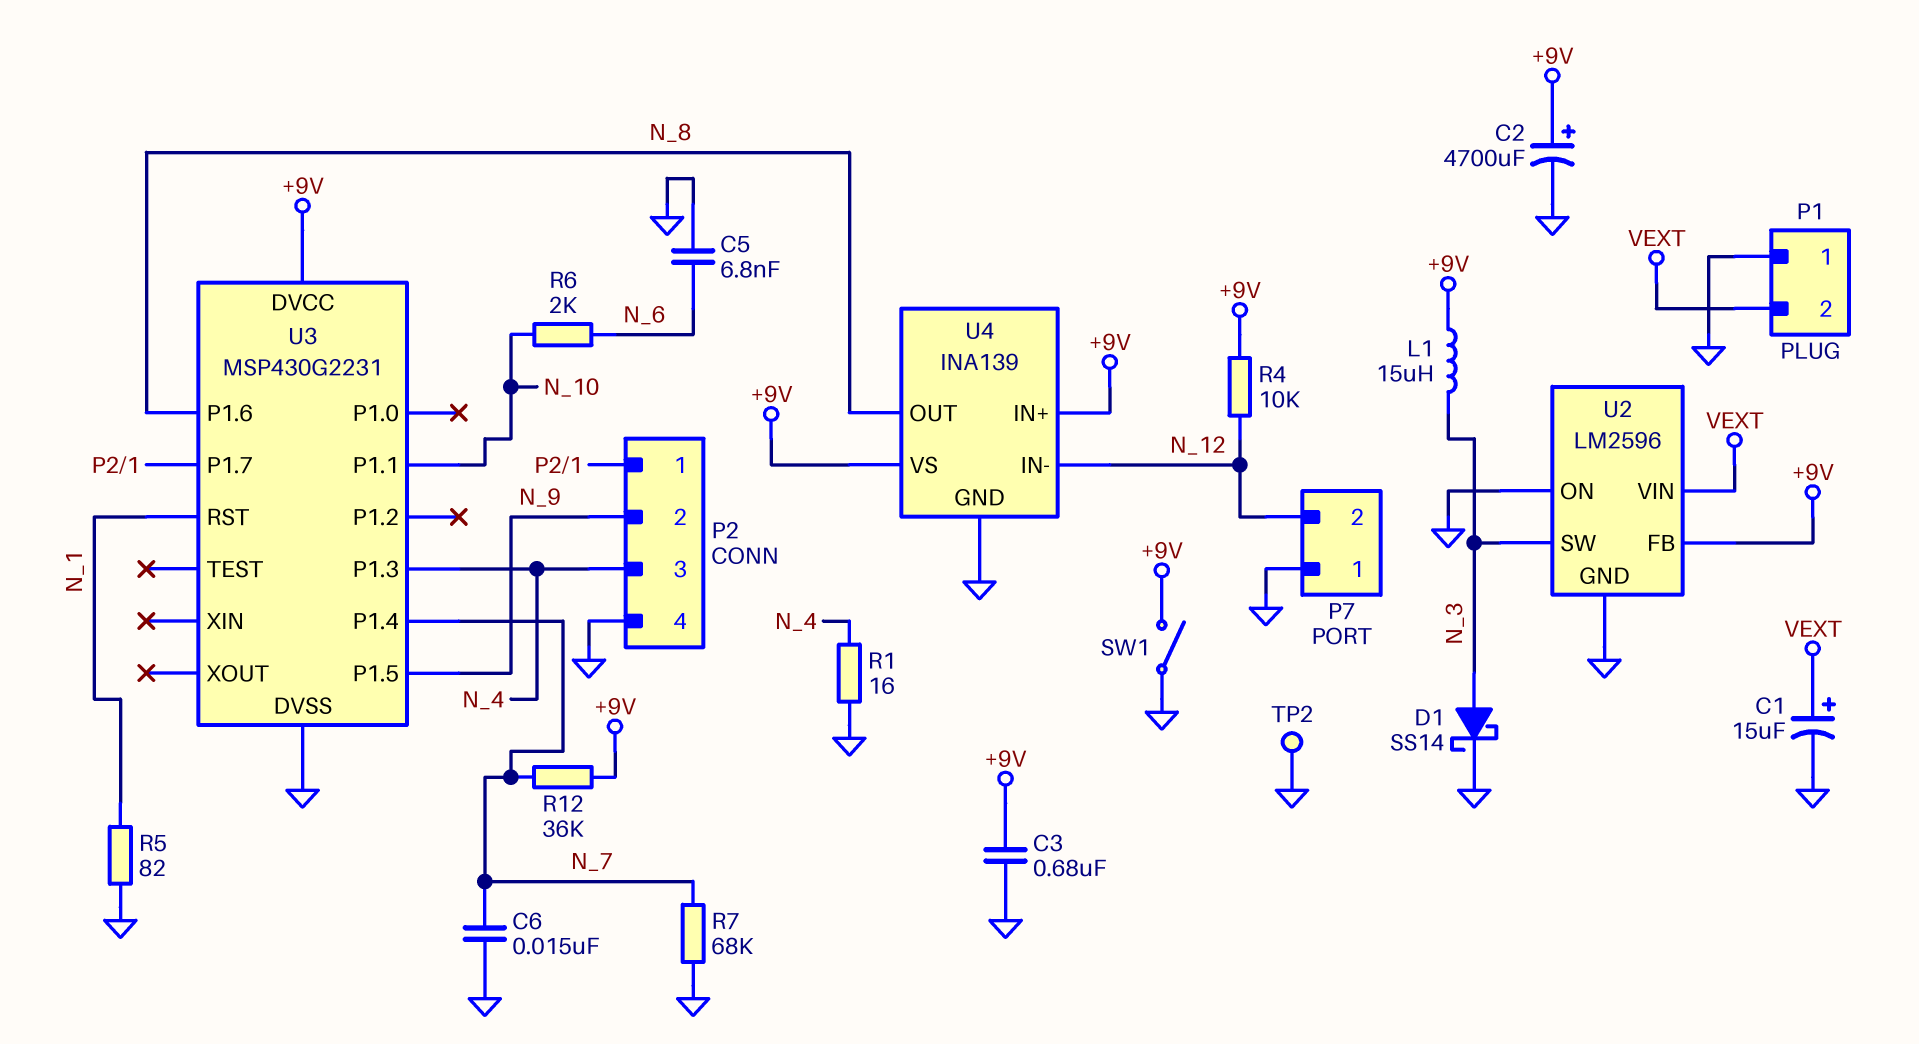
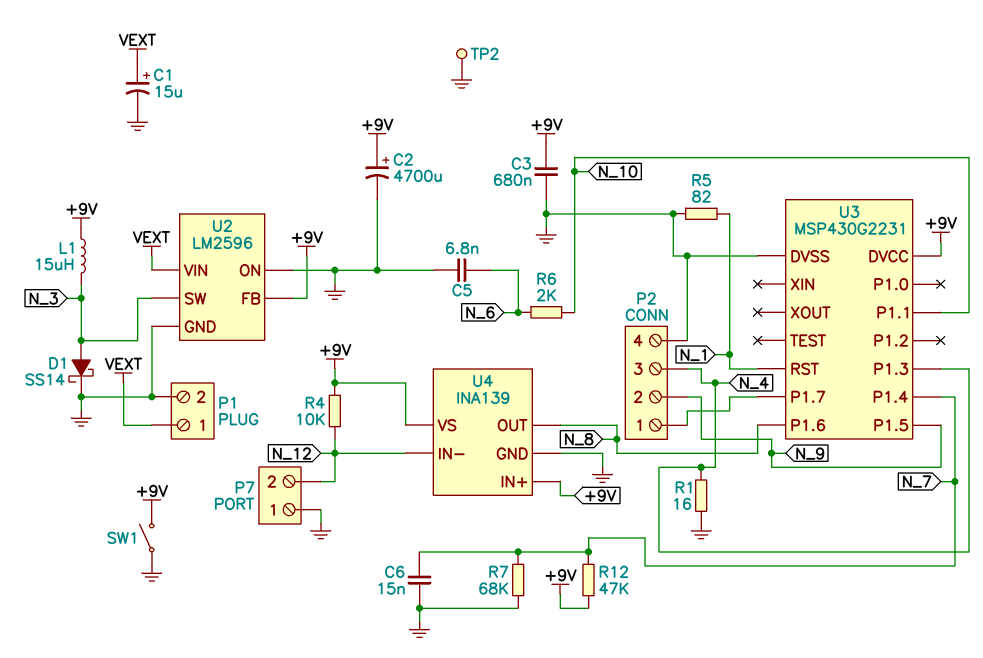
P1 pin 1: GND -> VEXT
P1 pin 2: VEXT -> GND
R12: 36k (+9V, N_7) -> 47k (+9V, N_7)

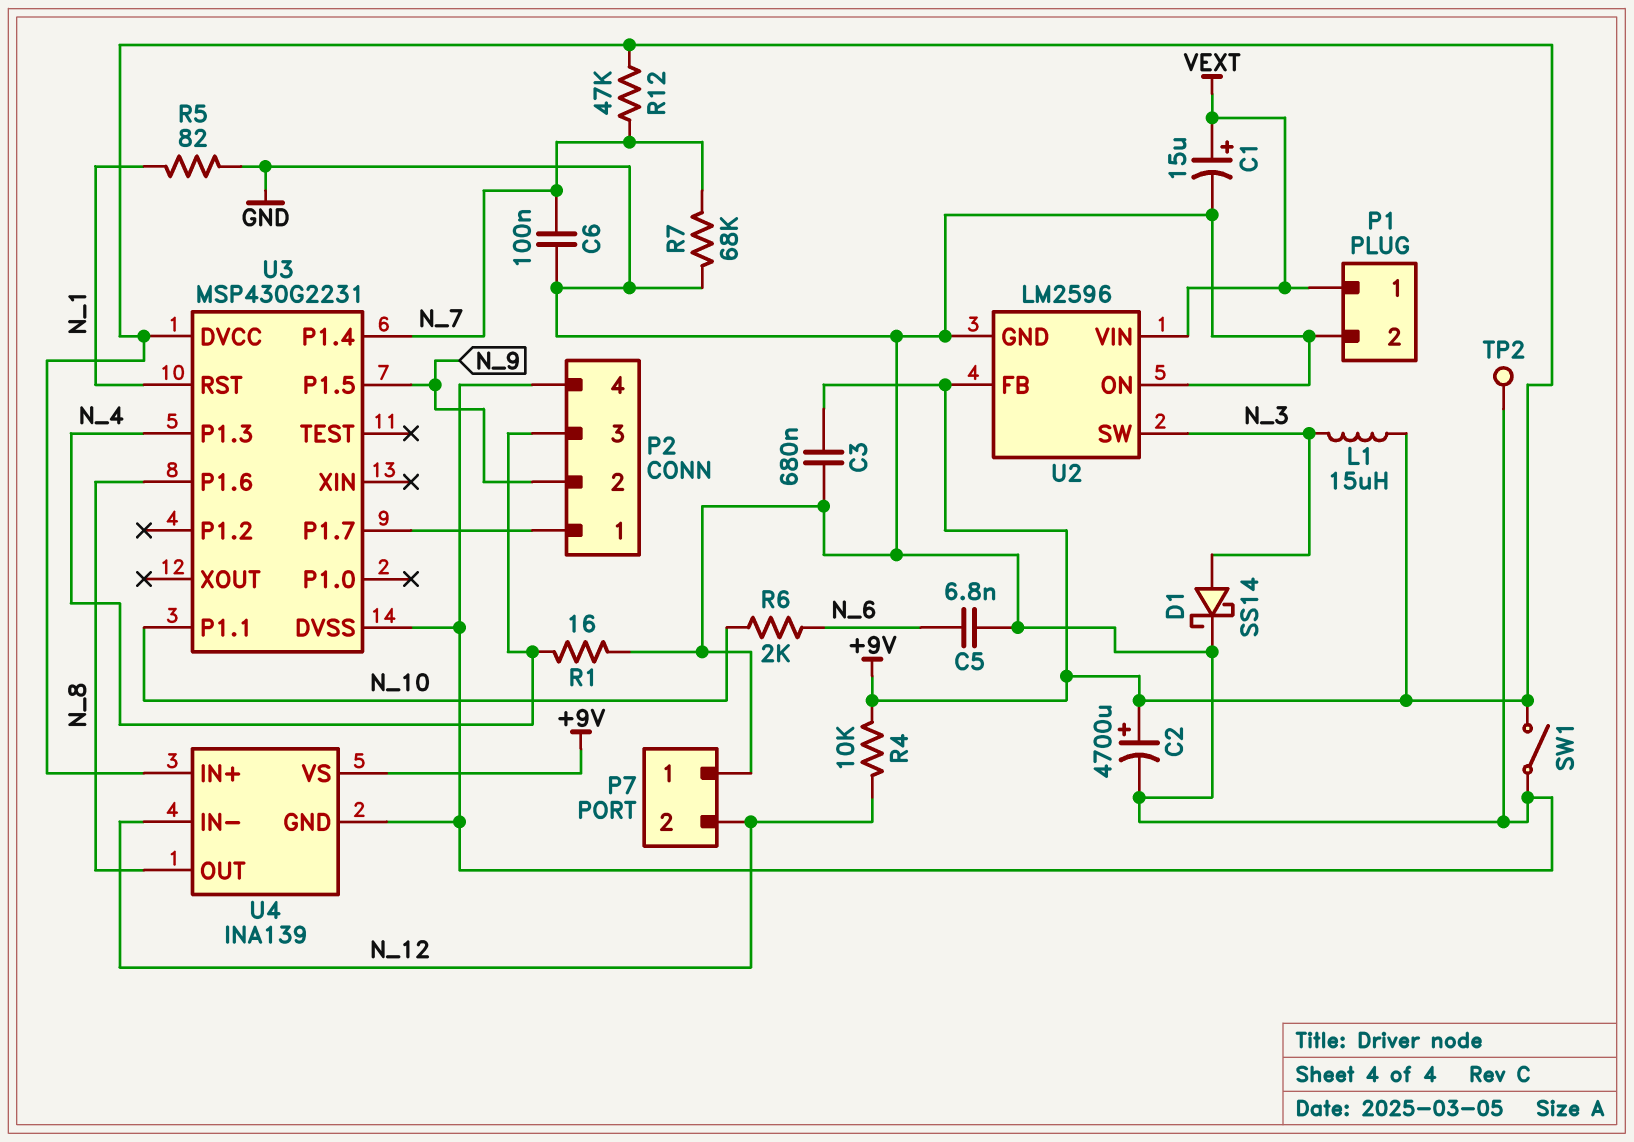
C6: 15nF (GND, N_7) -> 100nF (GND, N_7)

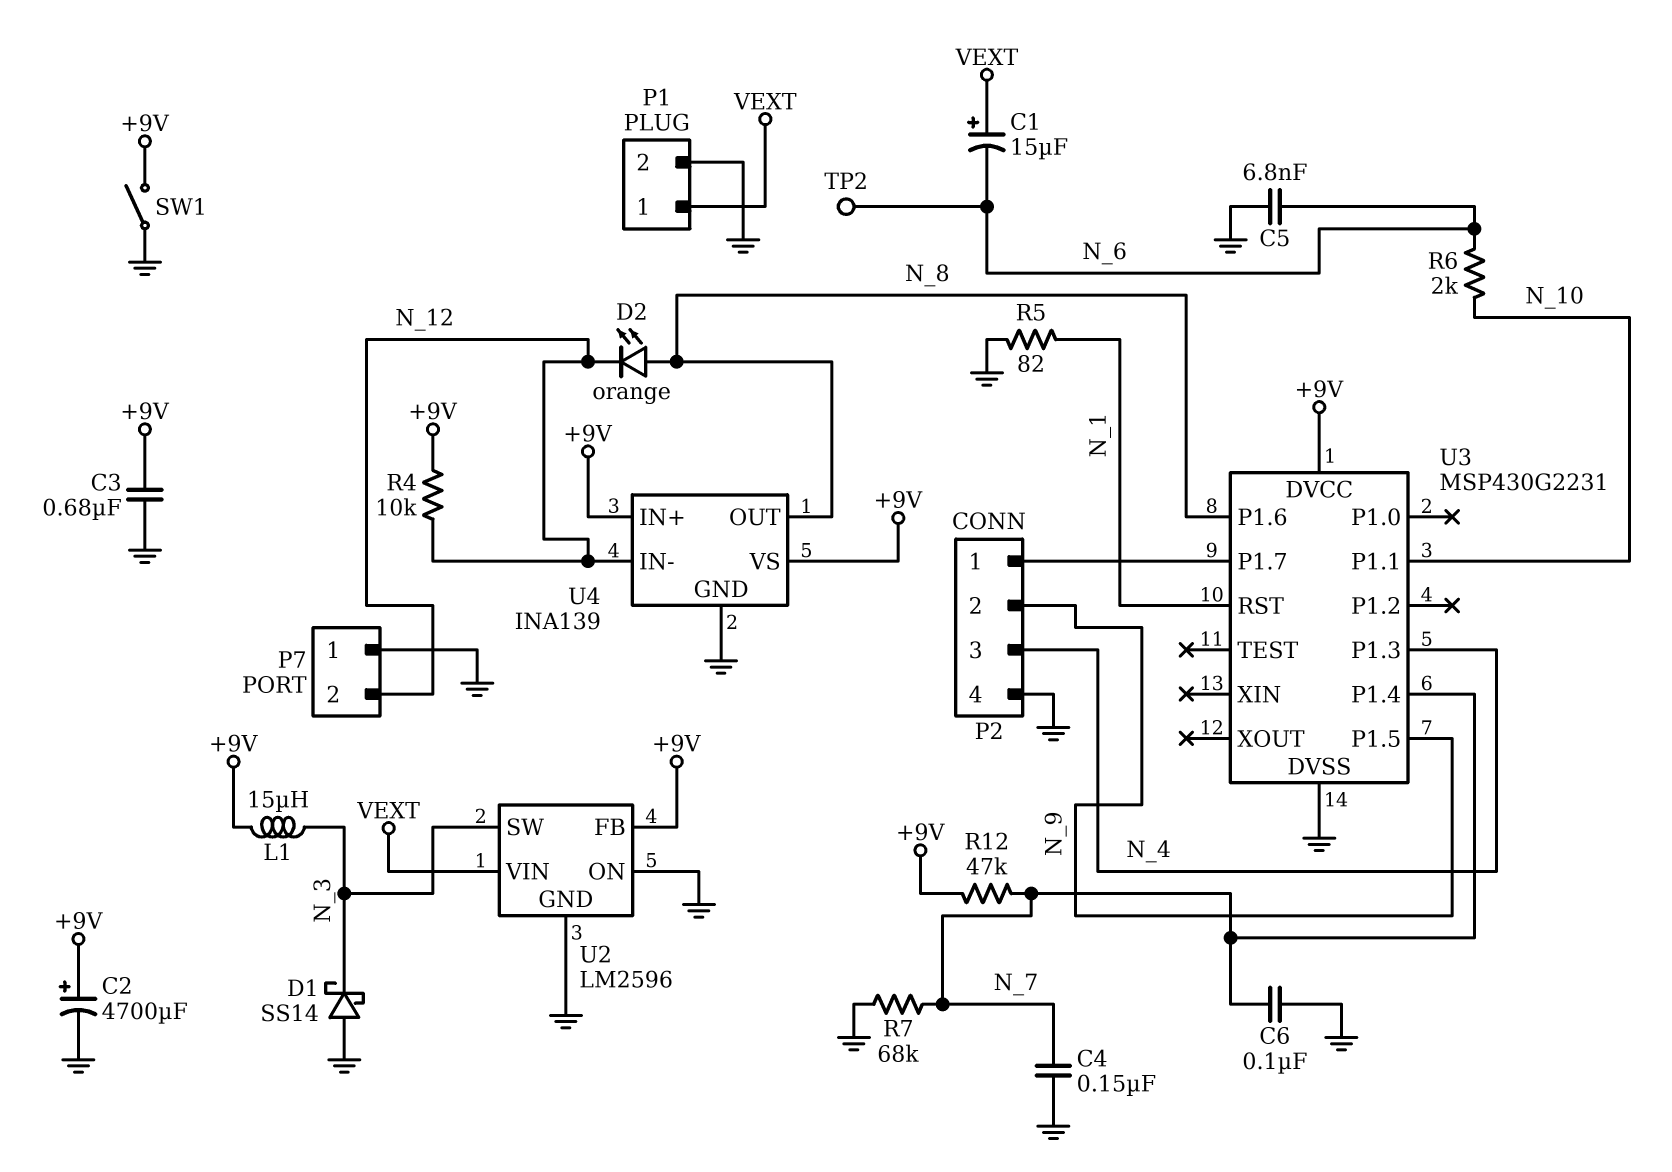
C1: 15uF (plus VEXT, minus GND) -> 15uF (plus VEXT, minus N_6)
C4: none -> 150nF (GND, N_7)
D1: schottky SS14 (A N_3, K GND) -> schottky SS14 (A GND, K N_3)
D2: none -> LED orange (A N_8, K N_12)
R1: 16 (GND, N_4) -> none
TP2: test point (GND) -> test point (N_6)

